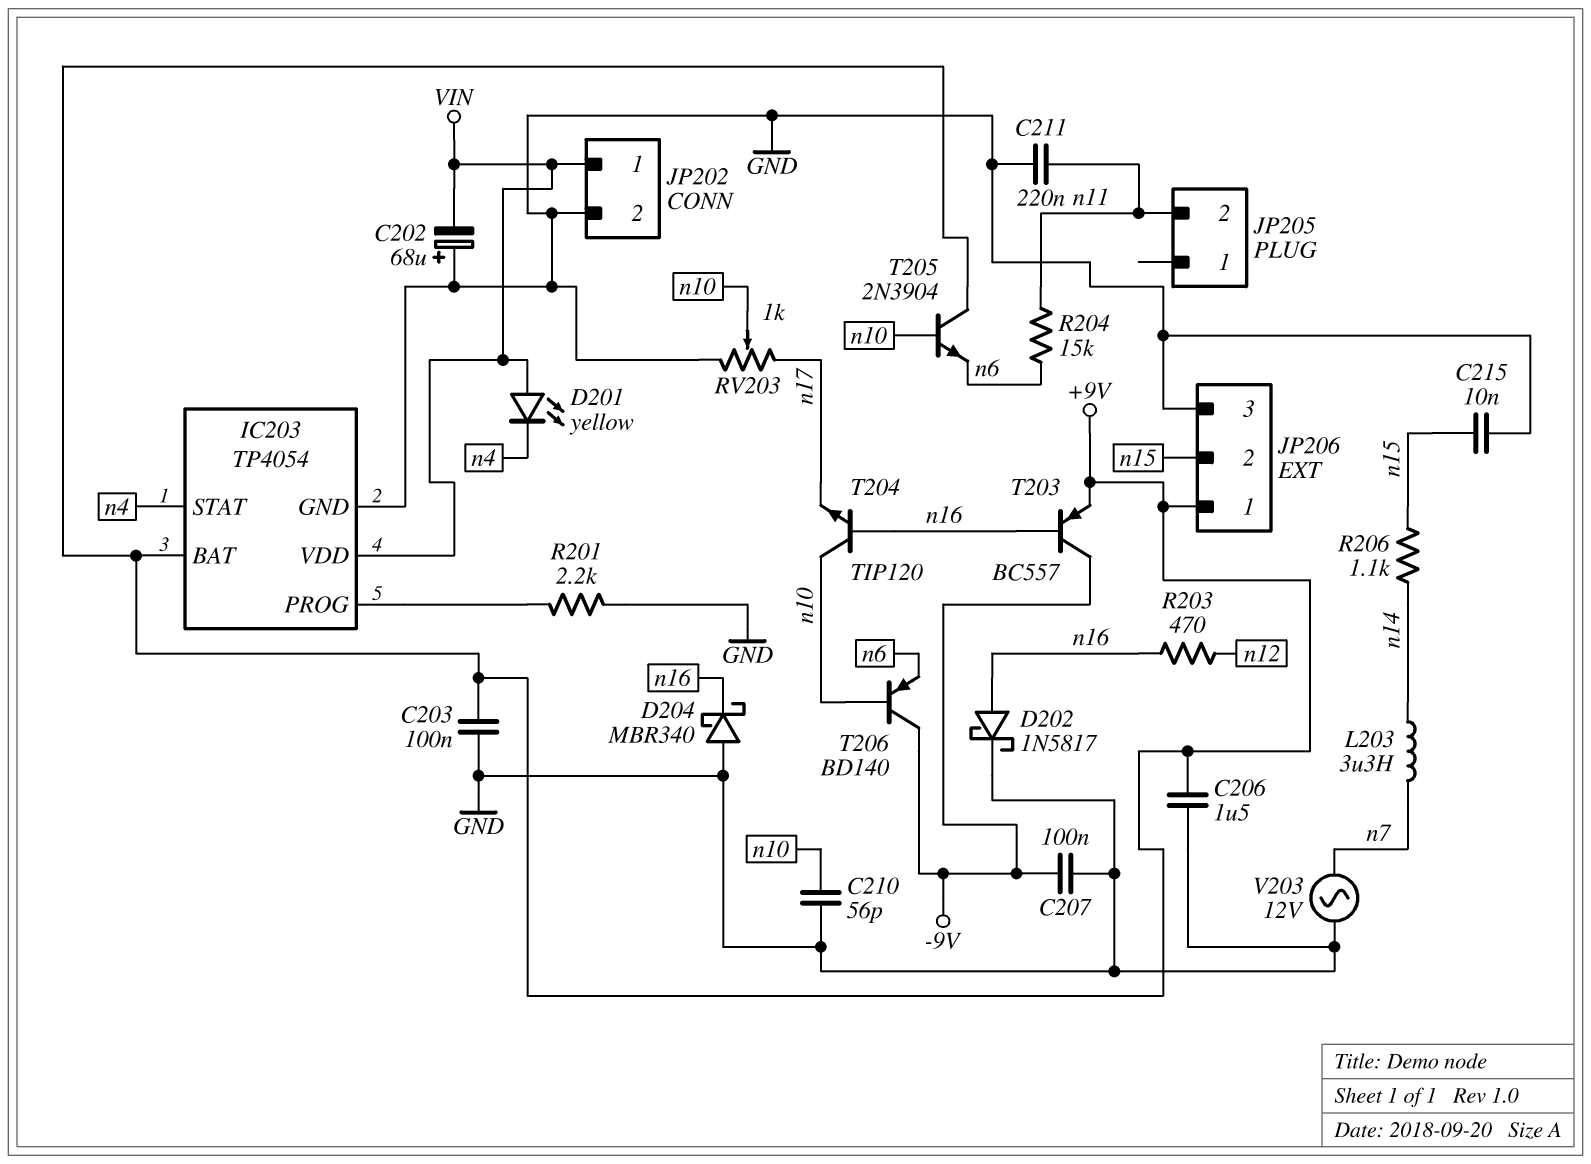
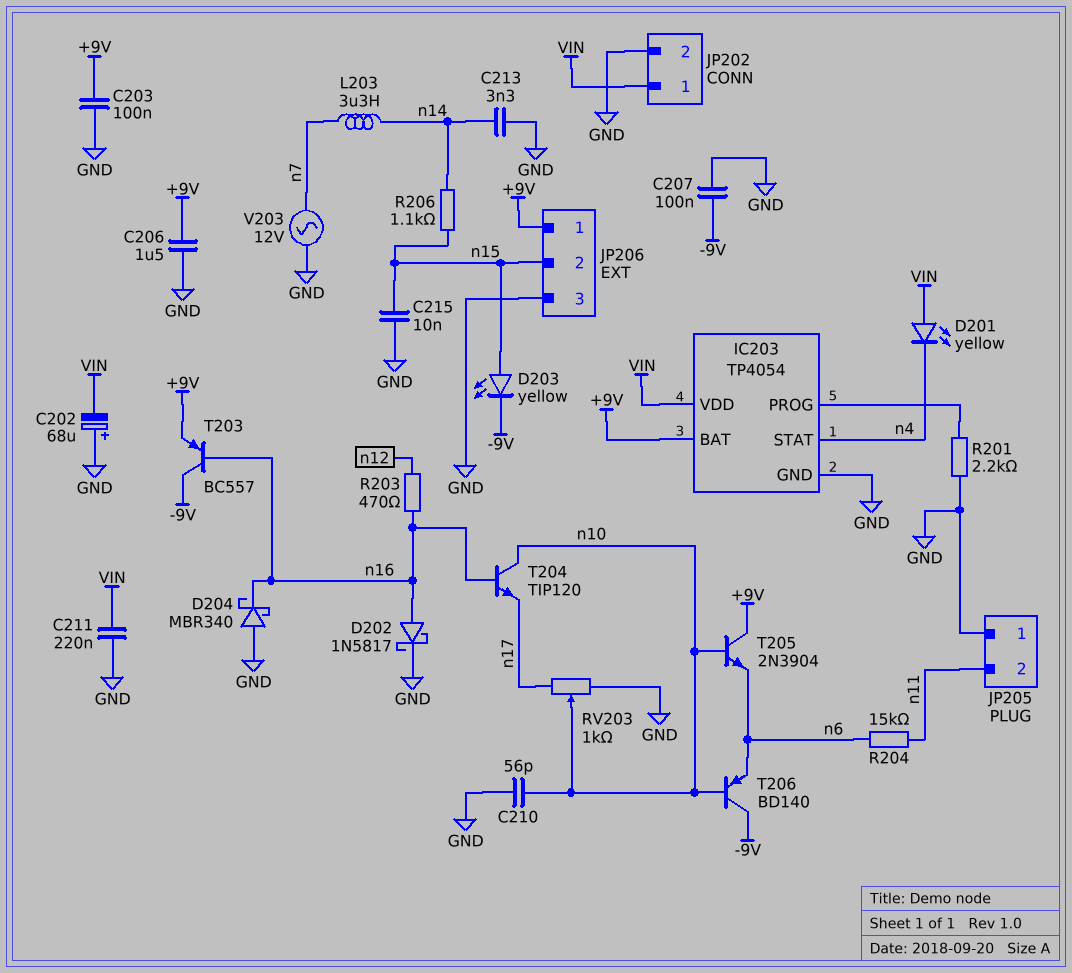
C211: 220nF (GND, n11) -> 220nF (GND, VIN)
C213: none -> 3.3nF (GND, n14)
D203: none -> LED yellow (A n15, K -9V)
JP205 pin 1: none -> GND

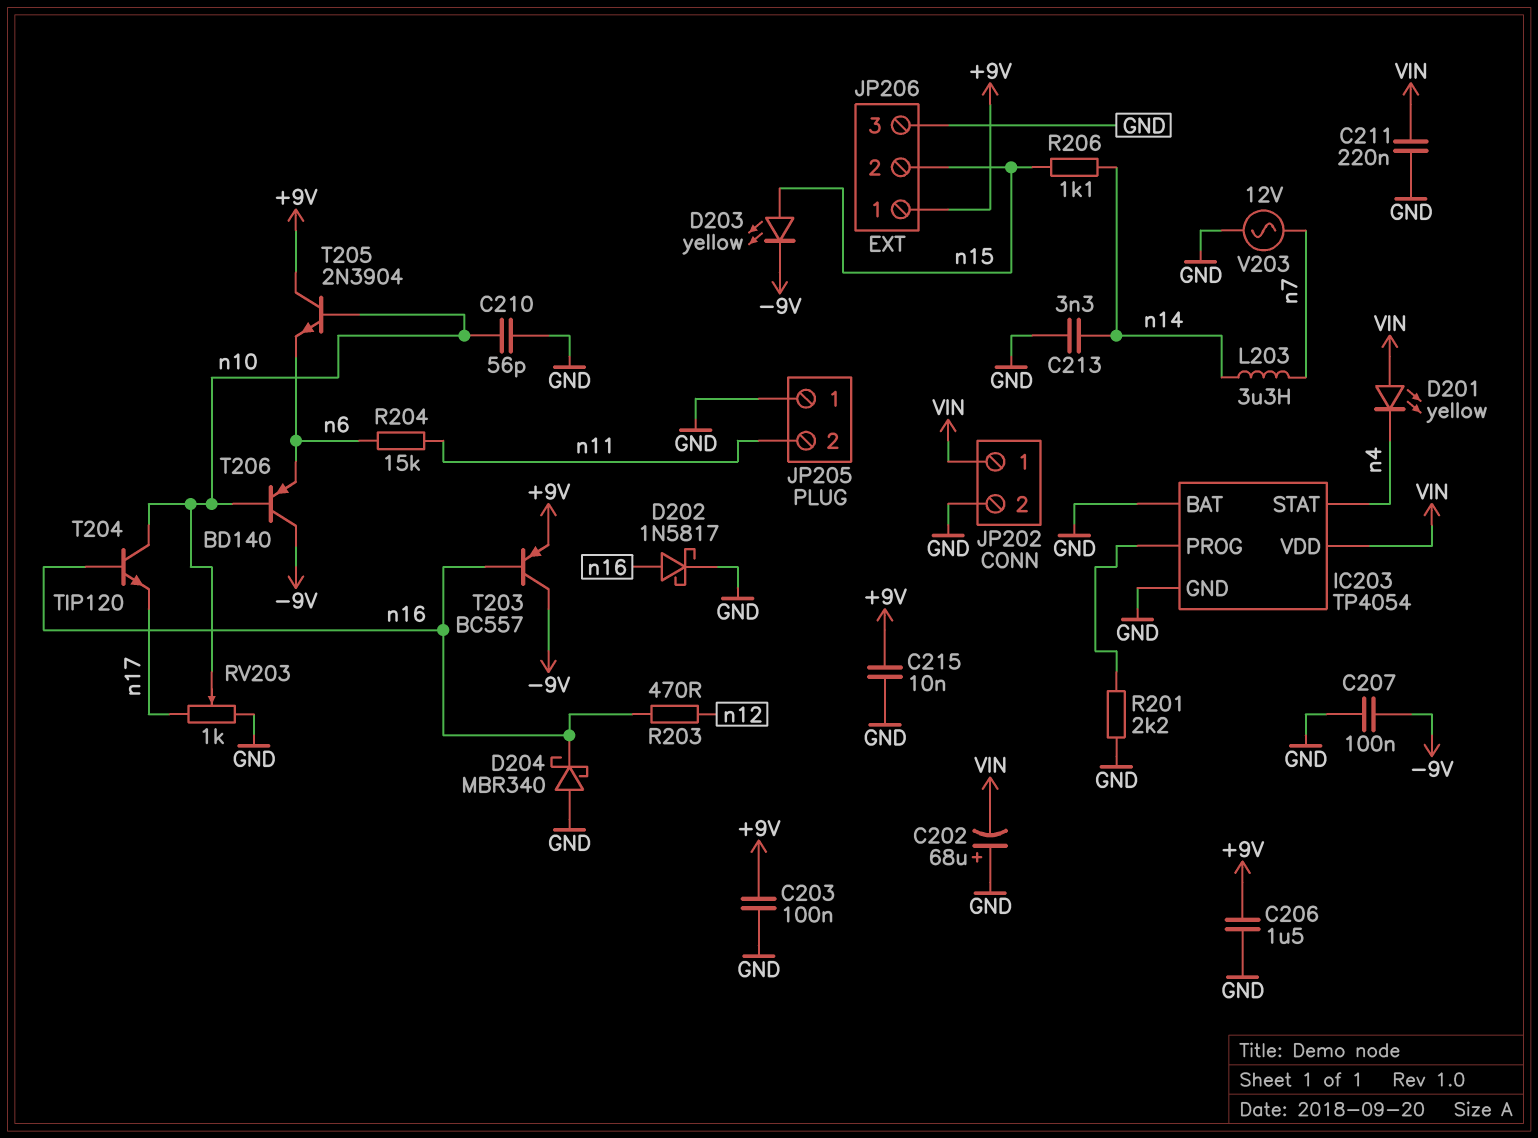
C215: 10nF (GND, n15) -> 10nF (+9V, GND)
IC203 pin BAT: +9V -> GND

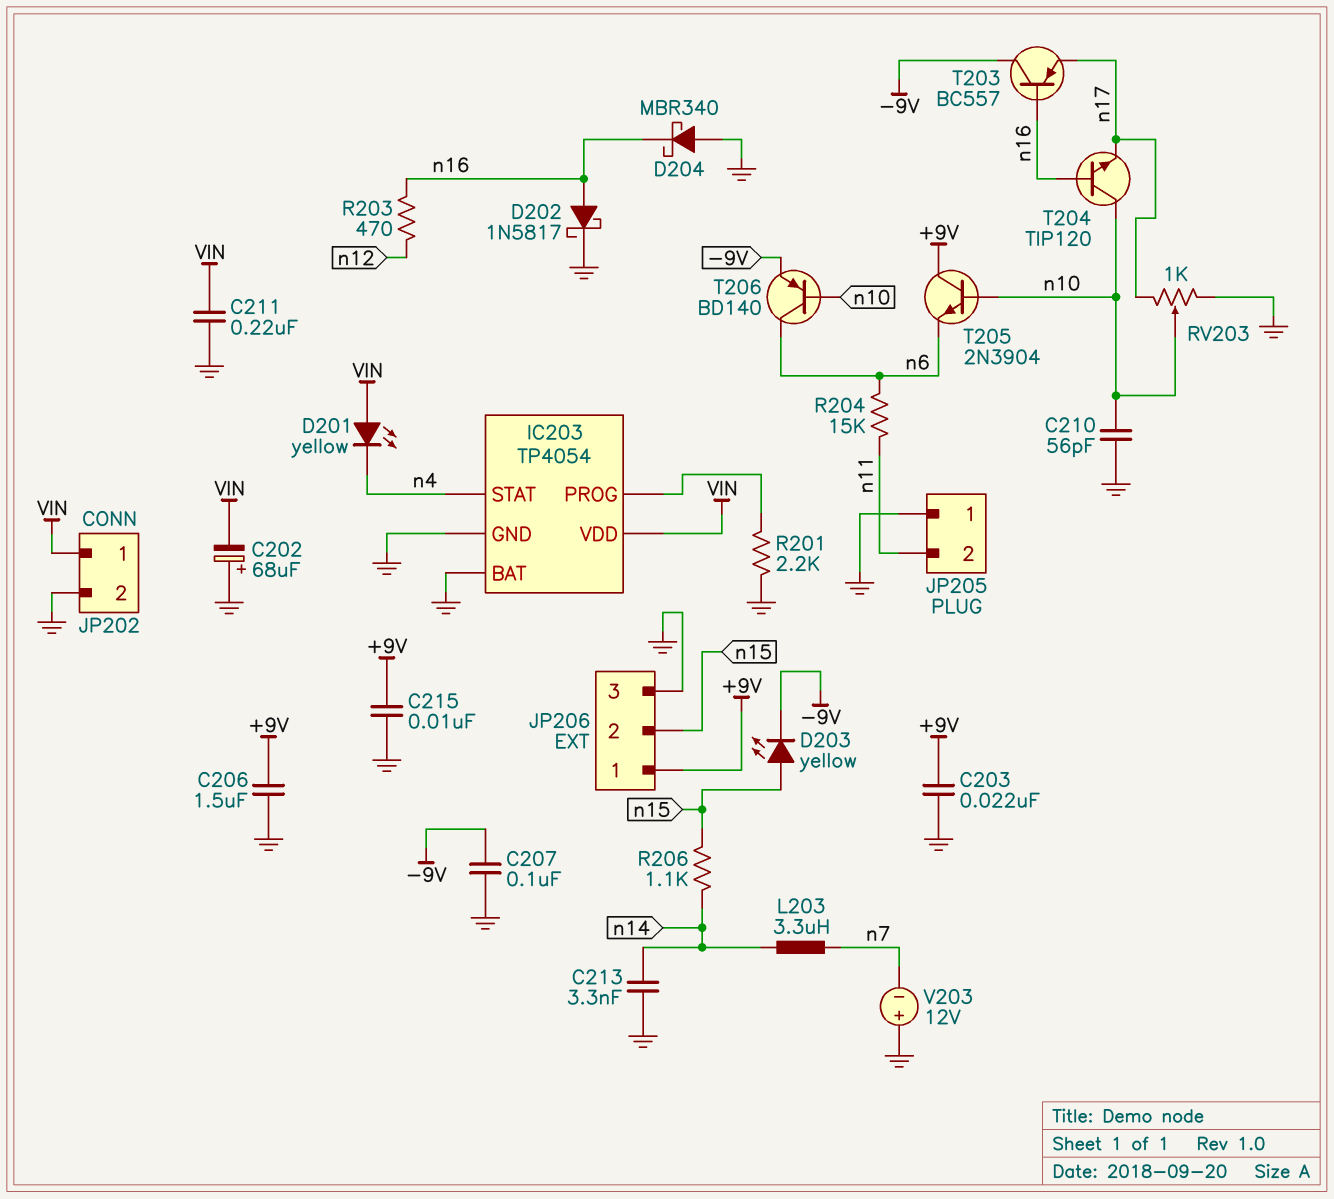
C203: 100nF (+9V, GND) -> 22nF (+9V, GND)
T203: PNP BC557 (B n16, C -9V, E +9V) -> PNP BC557 (B n16, C -9V, E n17)
T206: PNP BD140 (B n10, C -9V, E n6) -> PNP BD140 (B n10, C n6, E -9V)
V203: AC 12V (GND, n7) -> 12V (plus GND, minus n7)

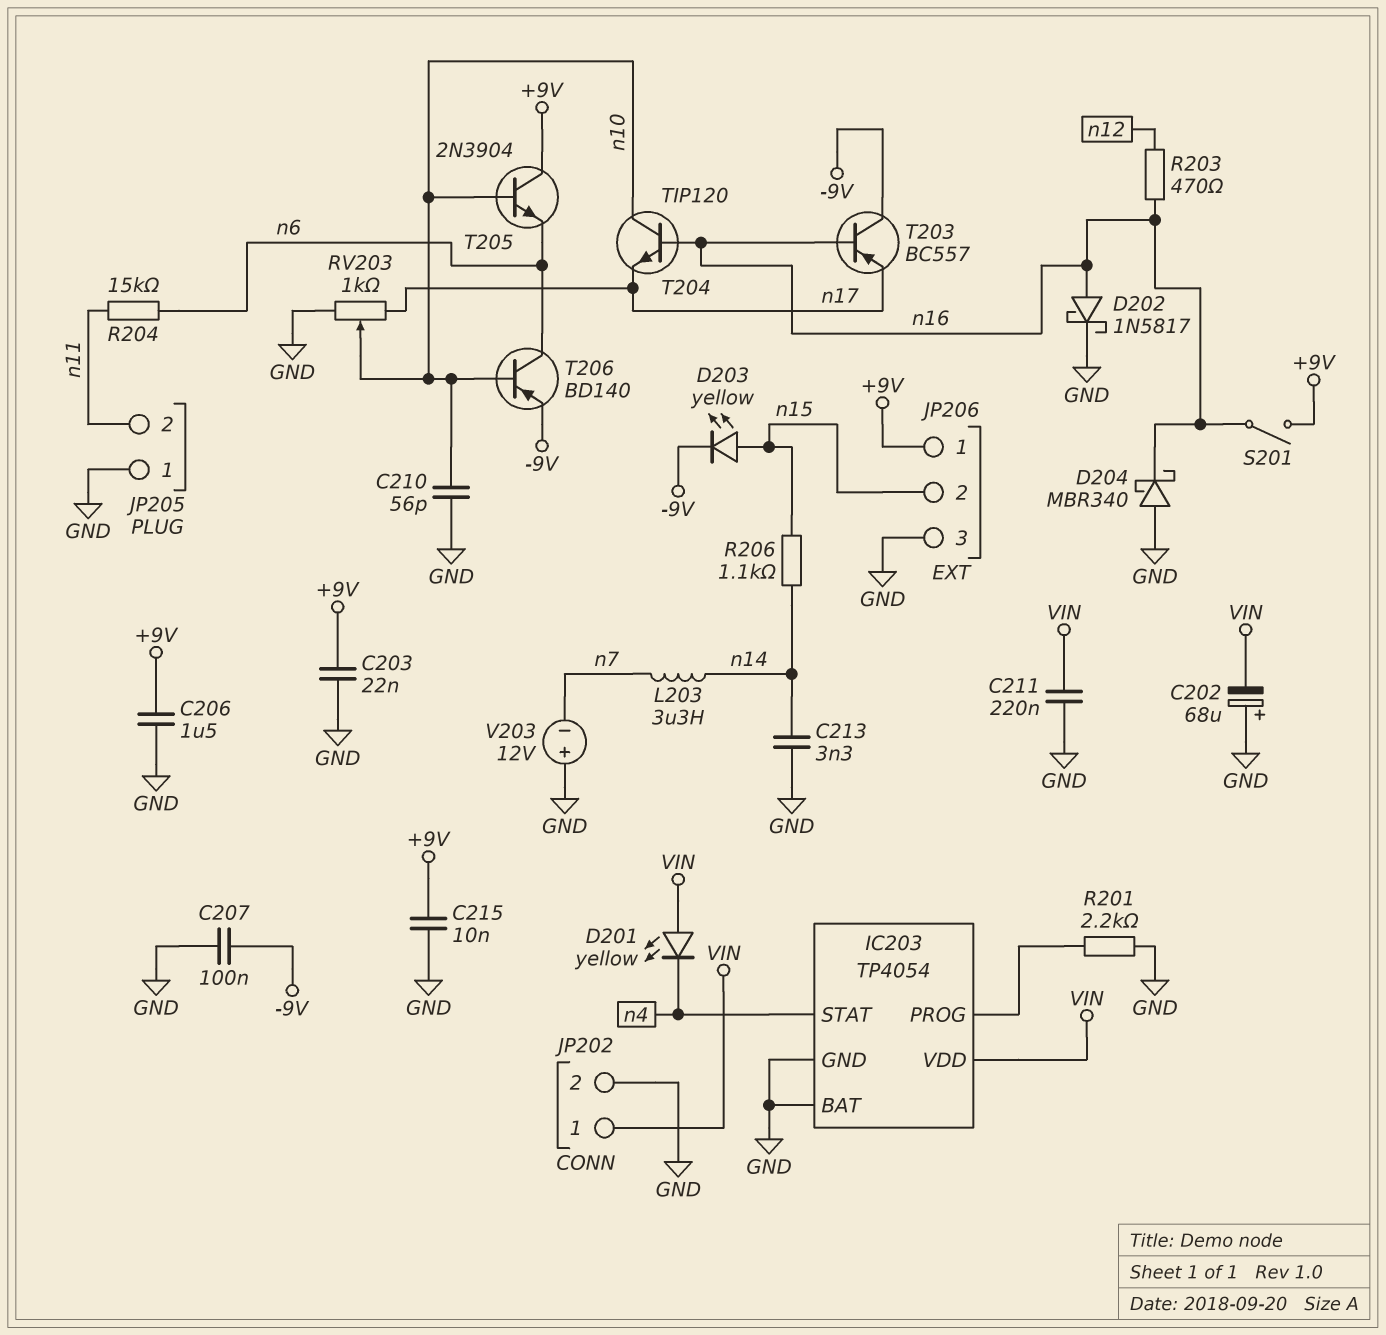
S201: none -> switch (+9V, n16)

